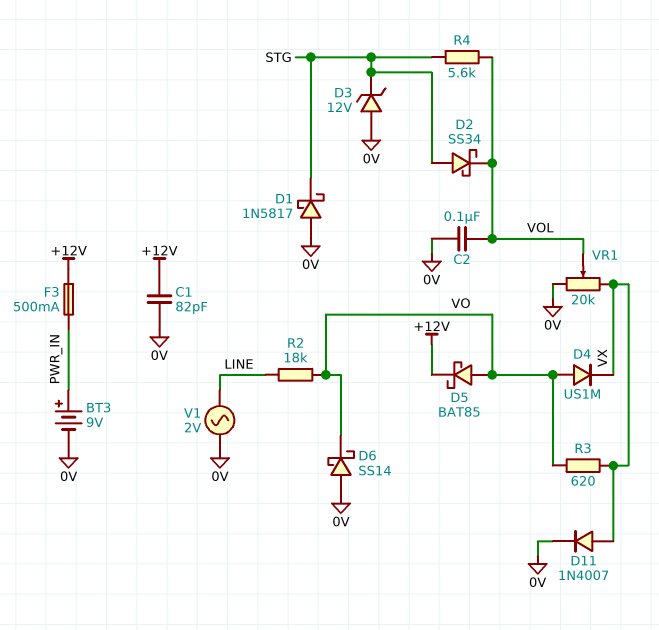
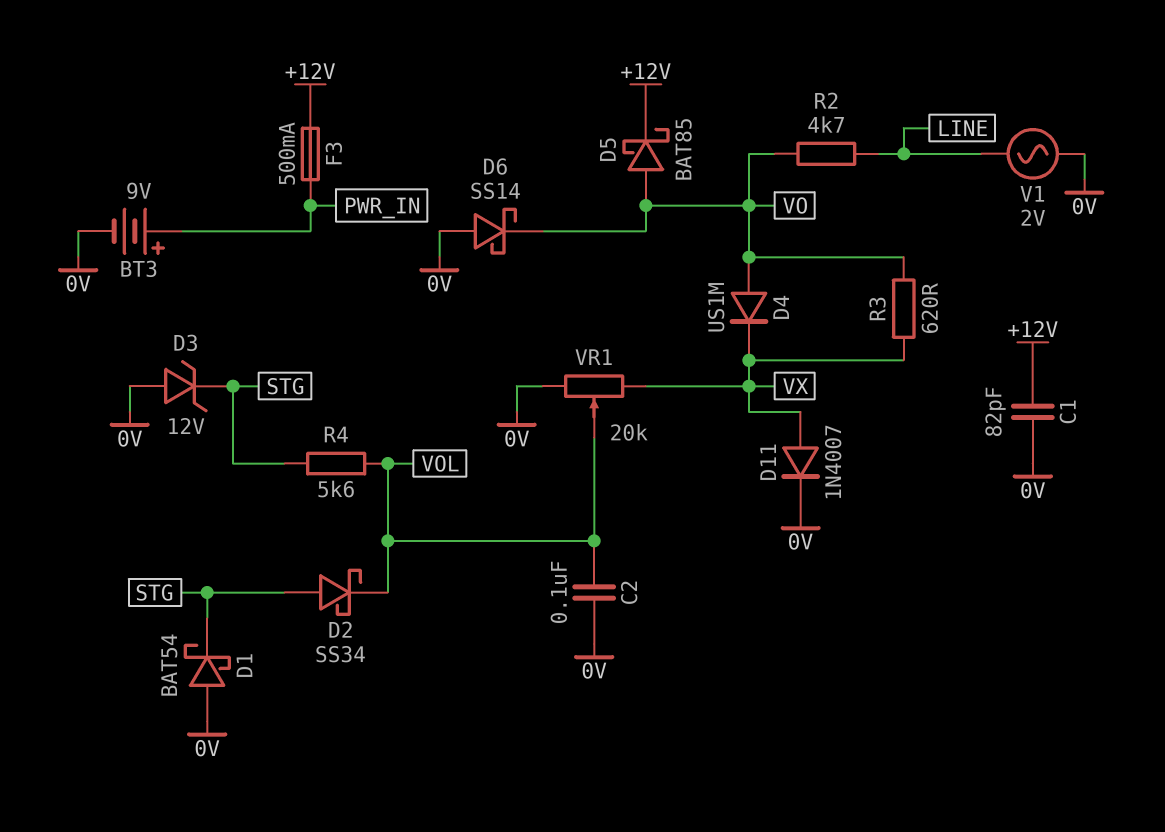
D1: schottky 1N5817 (A 0V, K STG) -> schottky BAT54 (A 0V, K STG)
R2: 18k (LINE, VO) -> 4.7k (LINE, VO)

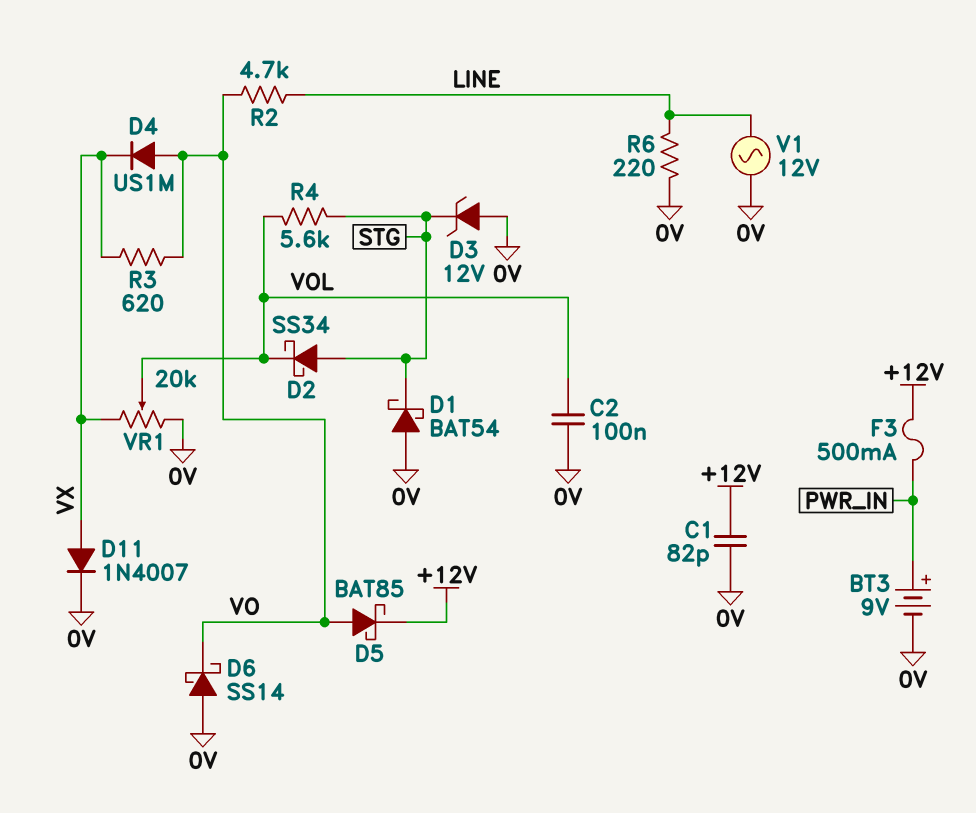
R6: none -> 220 (0V, LINE)
V1: AC 2V (0V, LINE) -> AC 12V (0V, LINE)

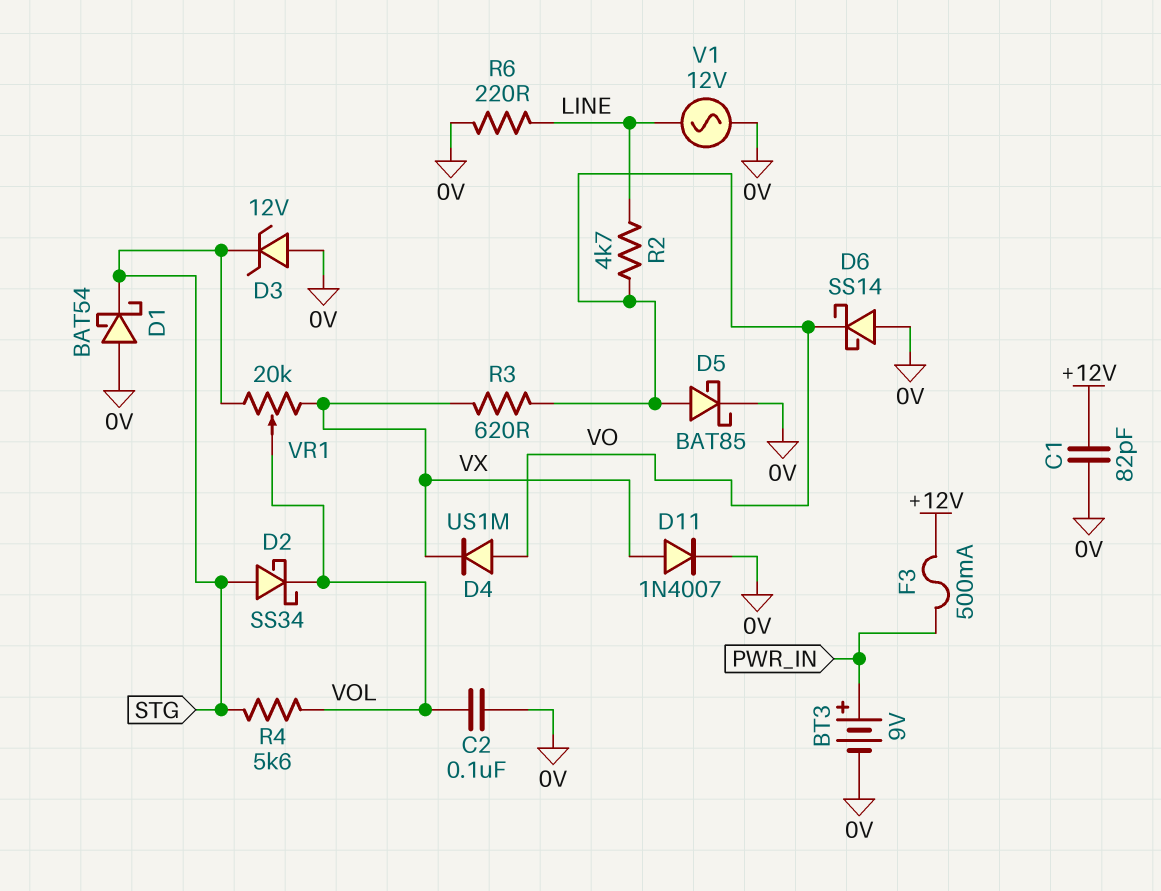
D5: schottky BAT85 (A VO, K +12V) -> schottky BAT85 (A VO, K 0V)
VR1: 20k (0V, VX, wiper VOL) -> 20k (STG, VX, wiper VOL)

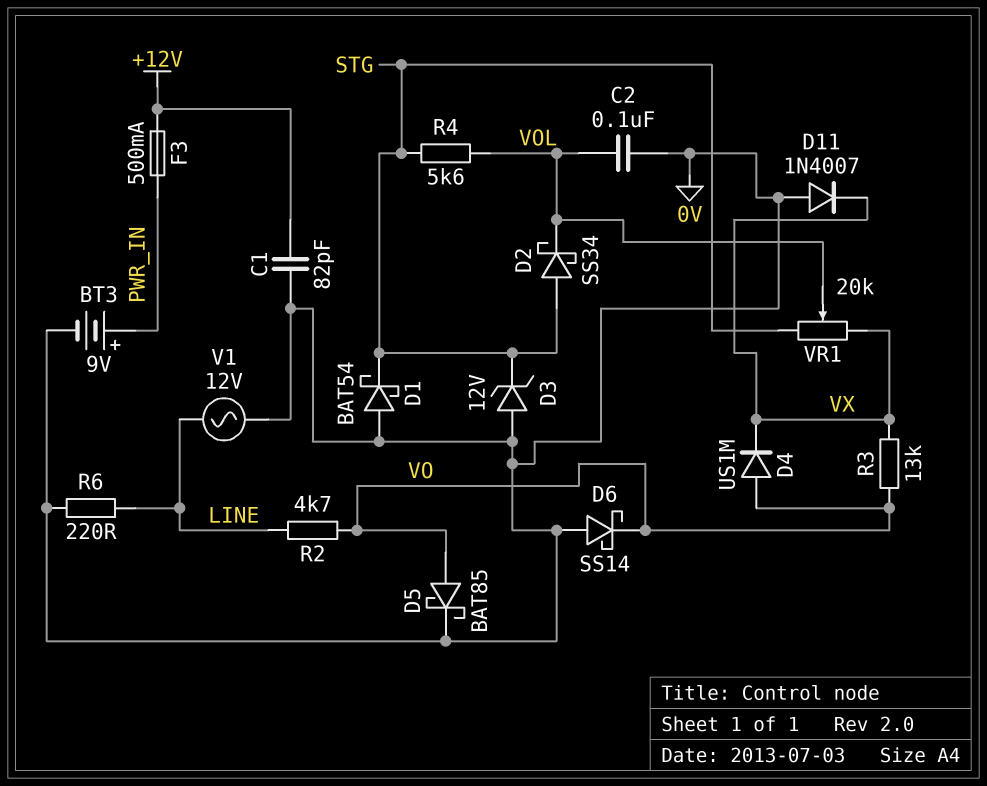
D11: diode 1N4007 (A VX, K 0V) -> diode 1N4007 (A 0V, K VX)
R3: 620 (VO, VX) -> 13k (VO, VX)

